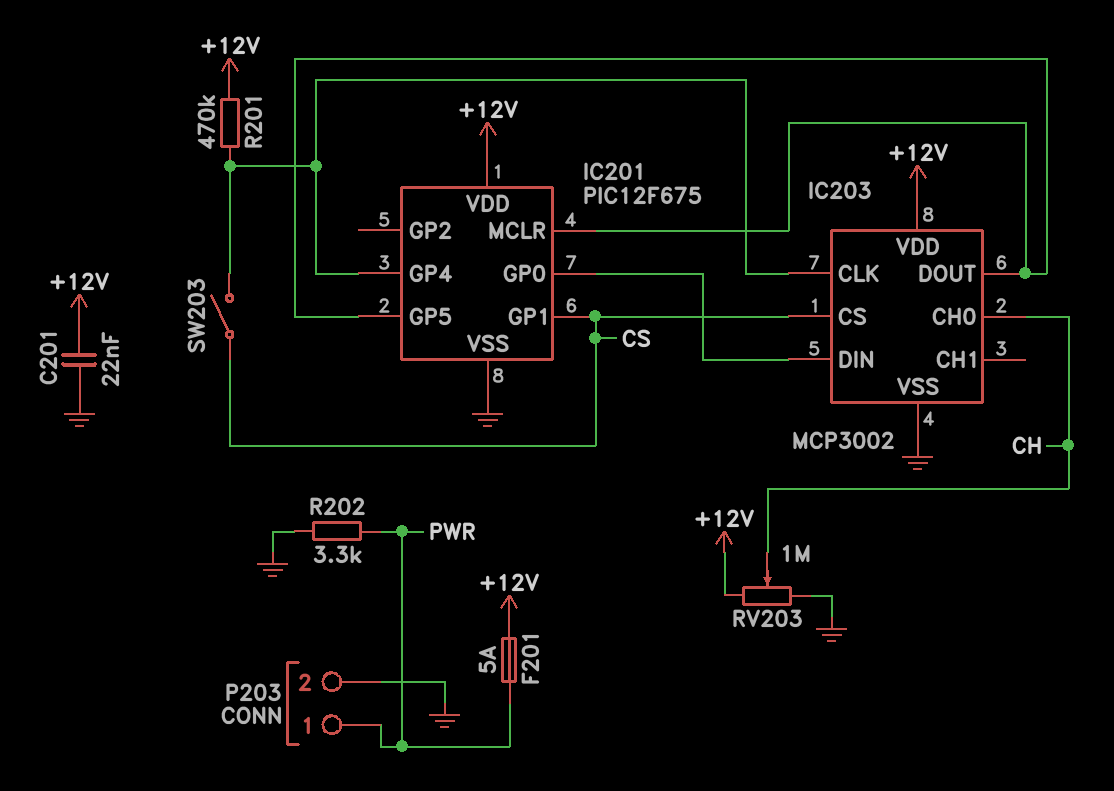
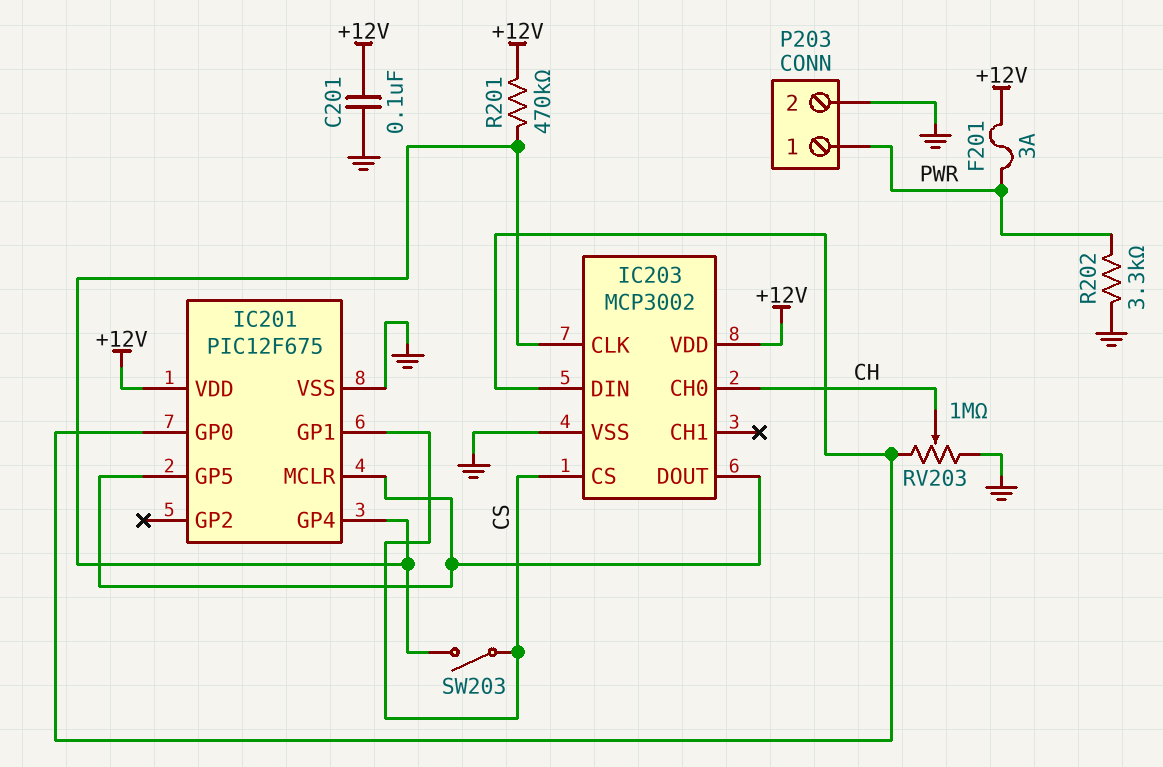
C201: 22nF (+12V, GND) -> 100nF (+12V, GND)
F201: 5A (+12V, PWR) -> 3A (+12V, PWR)
RV203: 1M (+12V, GND, wiper CH) -> 1M (GND, IC201/GP0, wiper CH)

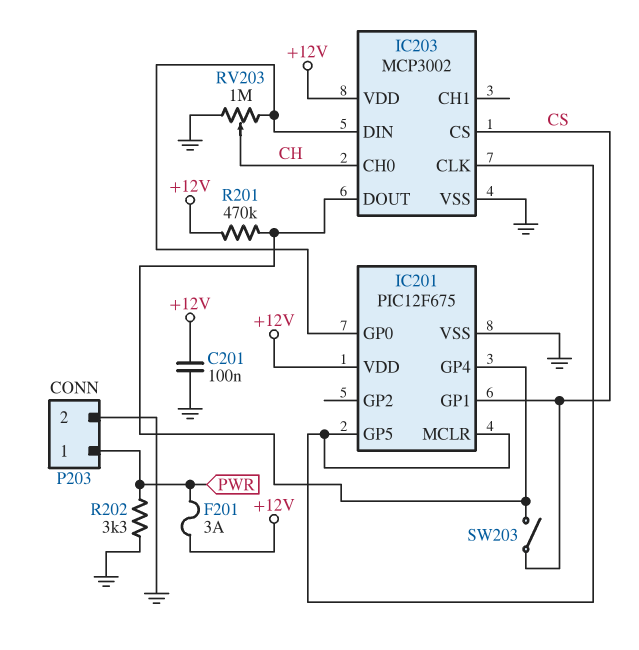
IC203 pin CLK: IC201/GP4 -> IC201/GP5
IC203 pin DOUT: IC201/GP5 -> IC201/GP4

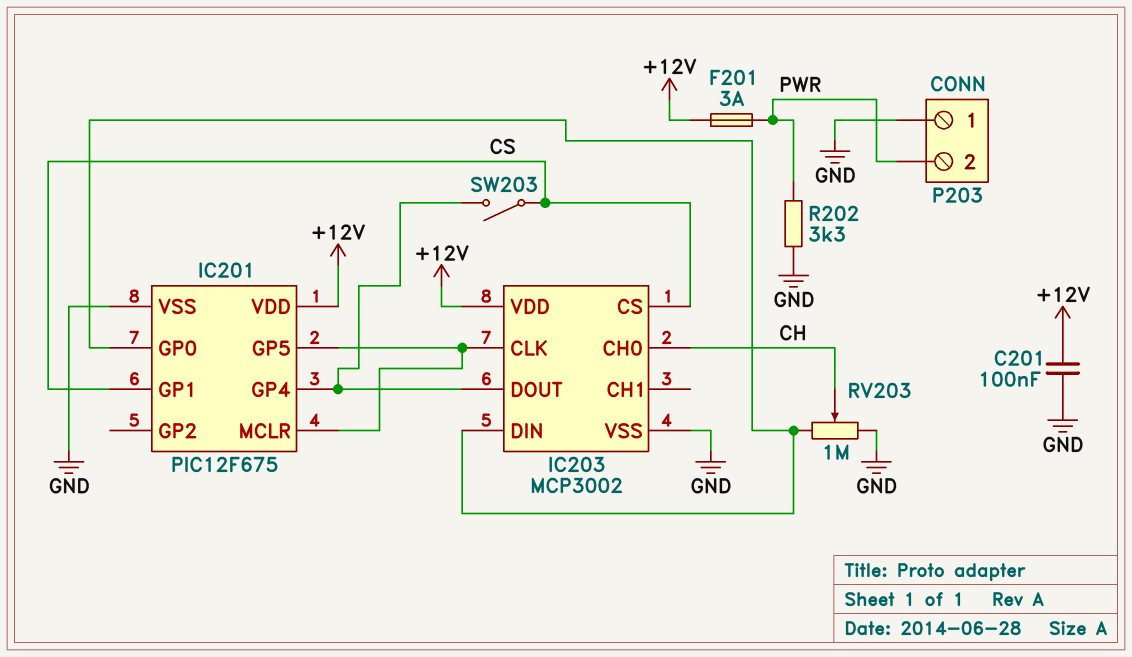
P203 pin 1: PWR -> GND
P203 pin 2: GND -> PWR
R201: 470k (+12V, IC201/GP4) -> none

